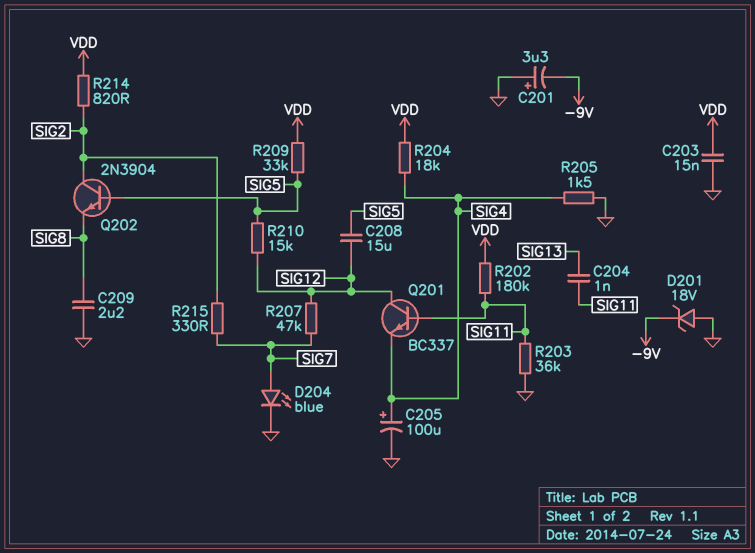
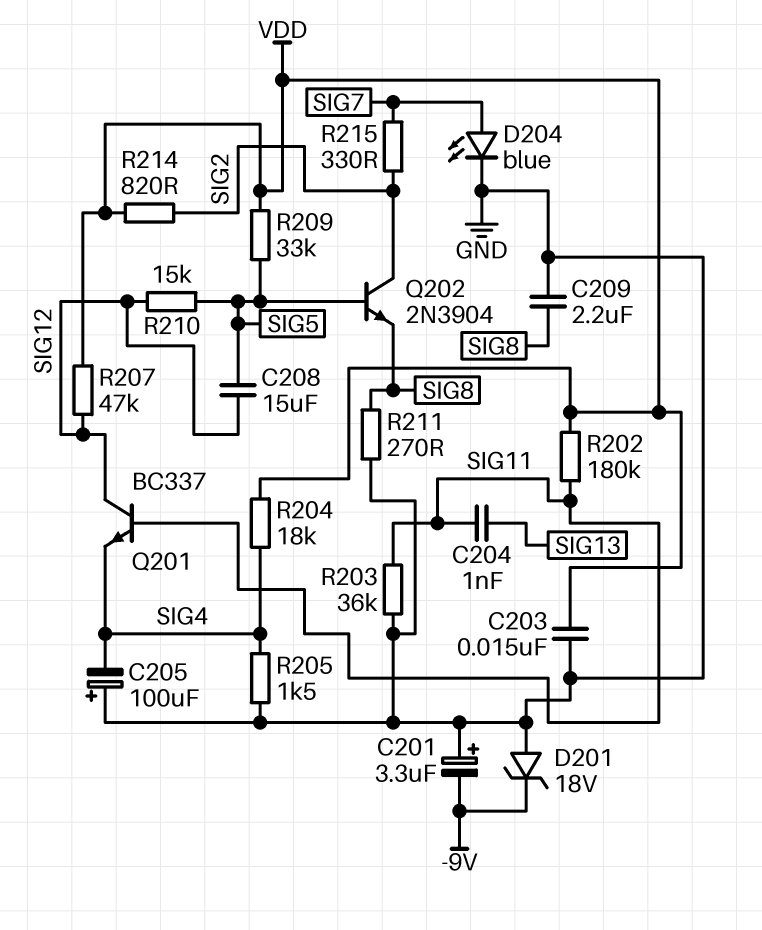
C205: 100uF (plus SIG4, minus GND) -> 100uF (plus GND, minus SIG4)
R207: 47k (SIG7, SIG12) -> 47k (SIG12, VDD)
R211: none -> 270 (GND, SIG8)

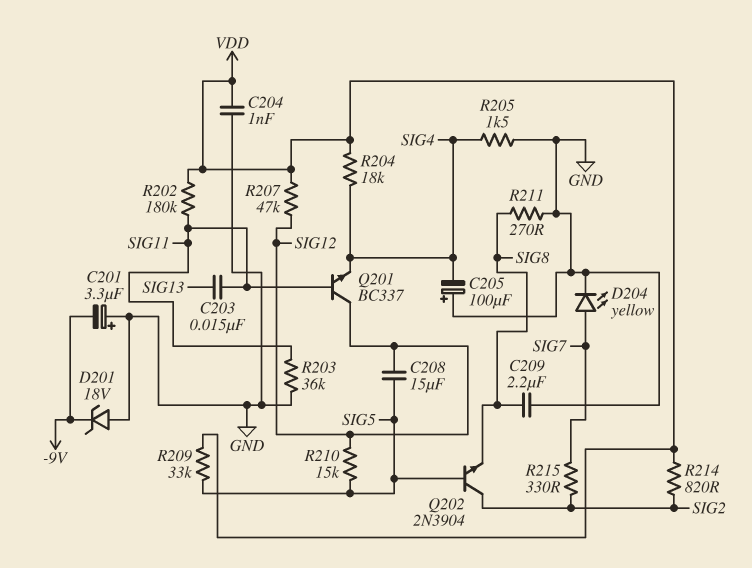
C203: 15nF (GND, VDD) -> 15nF (SIG11, SIG13)
C204: 1nF (SIG11, SIG13) -> 1nF (GND, VDD)
D204: LED blue (A SIG7, K GND) -> LED yellow (A SIG7, K GND)

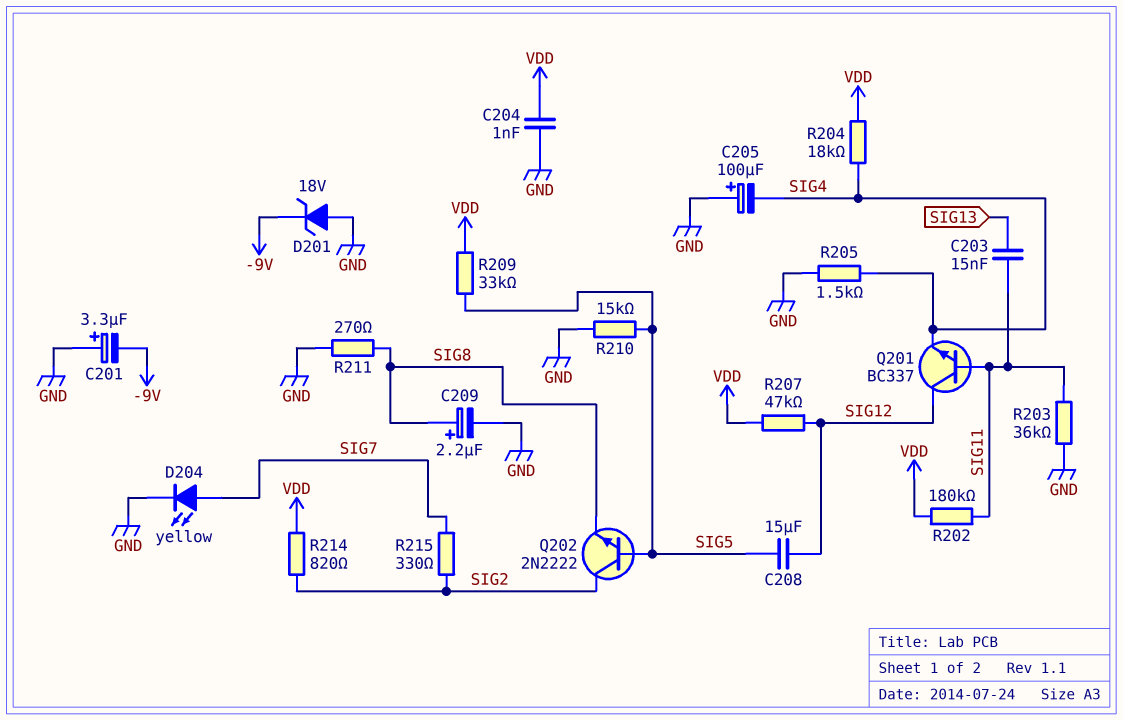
C209: 2.2uF (GND, SIG8) -> 2.2uF (plus SIG8, minus GND)
Q202: NPN 2N3904 (B SIG5, C SIG2, E SIG8) -> NPN 2N2222 (B SIG5, C SIG2, E SIG8)
R210: 15k (SIG5, SIG12) -> 15k (GND, SIG5)

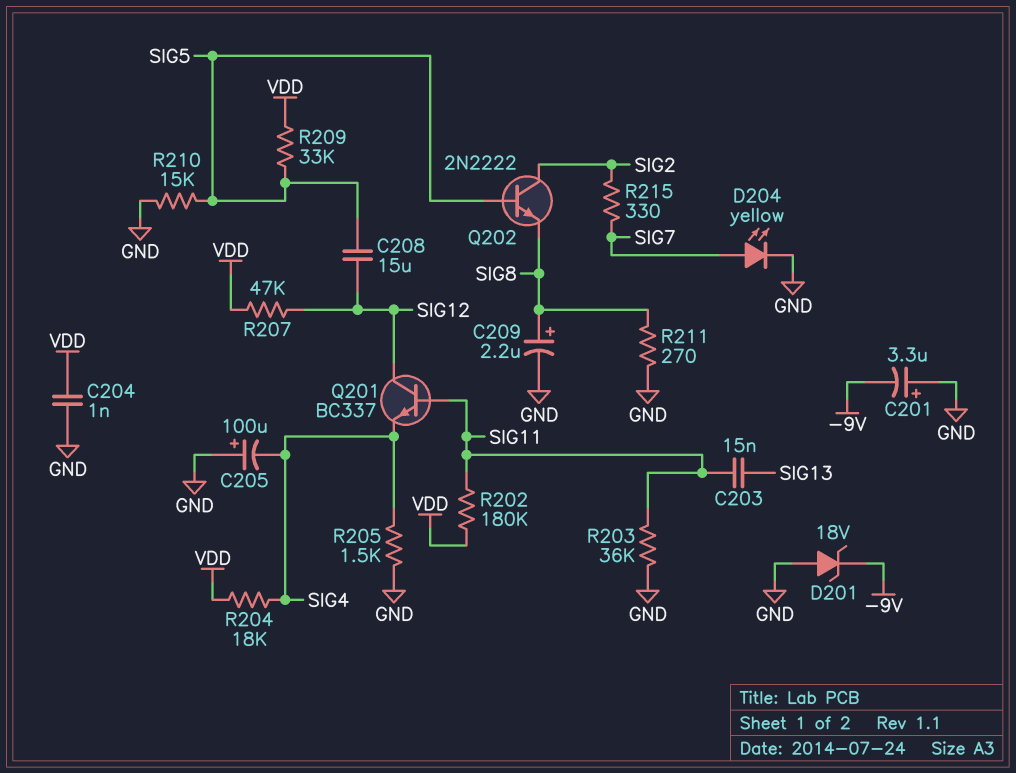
R214: 820 (SIG2, VDD) -> none

